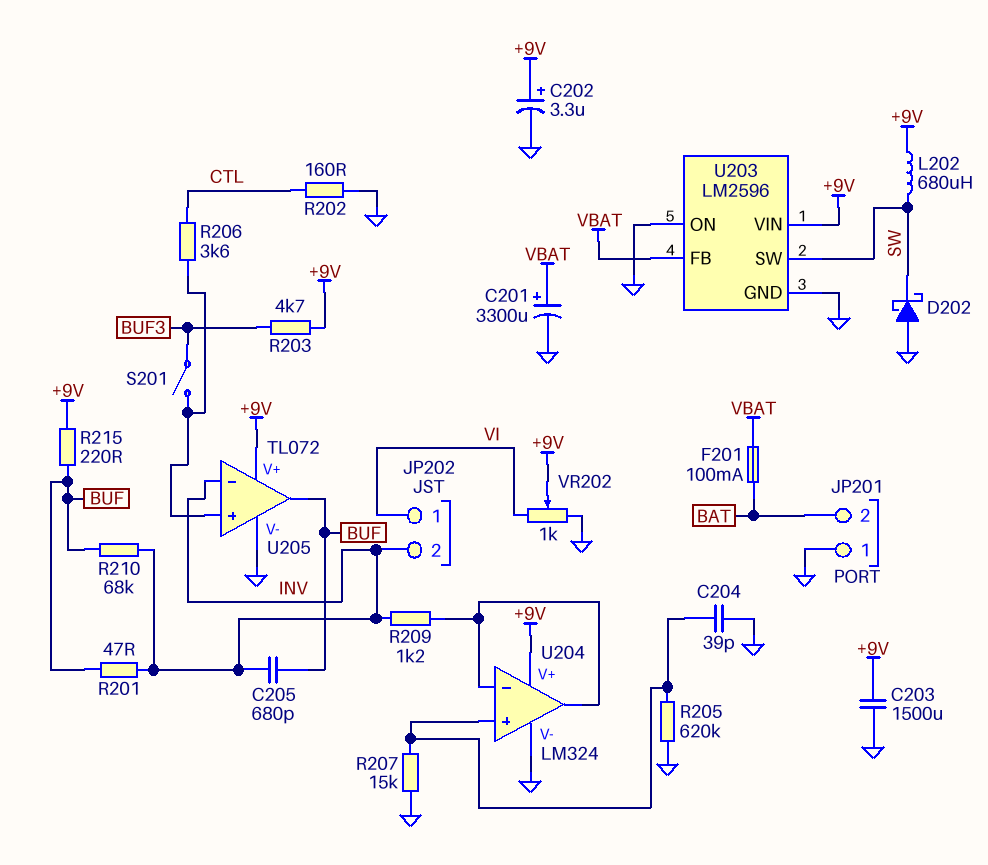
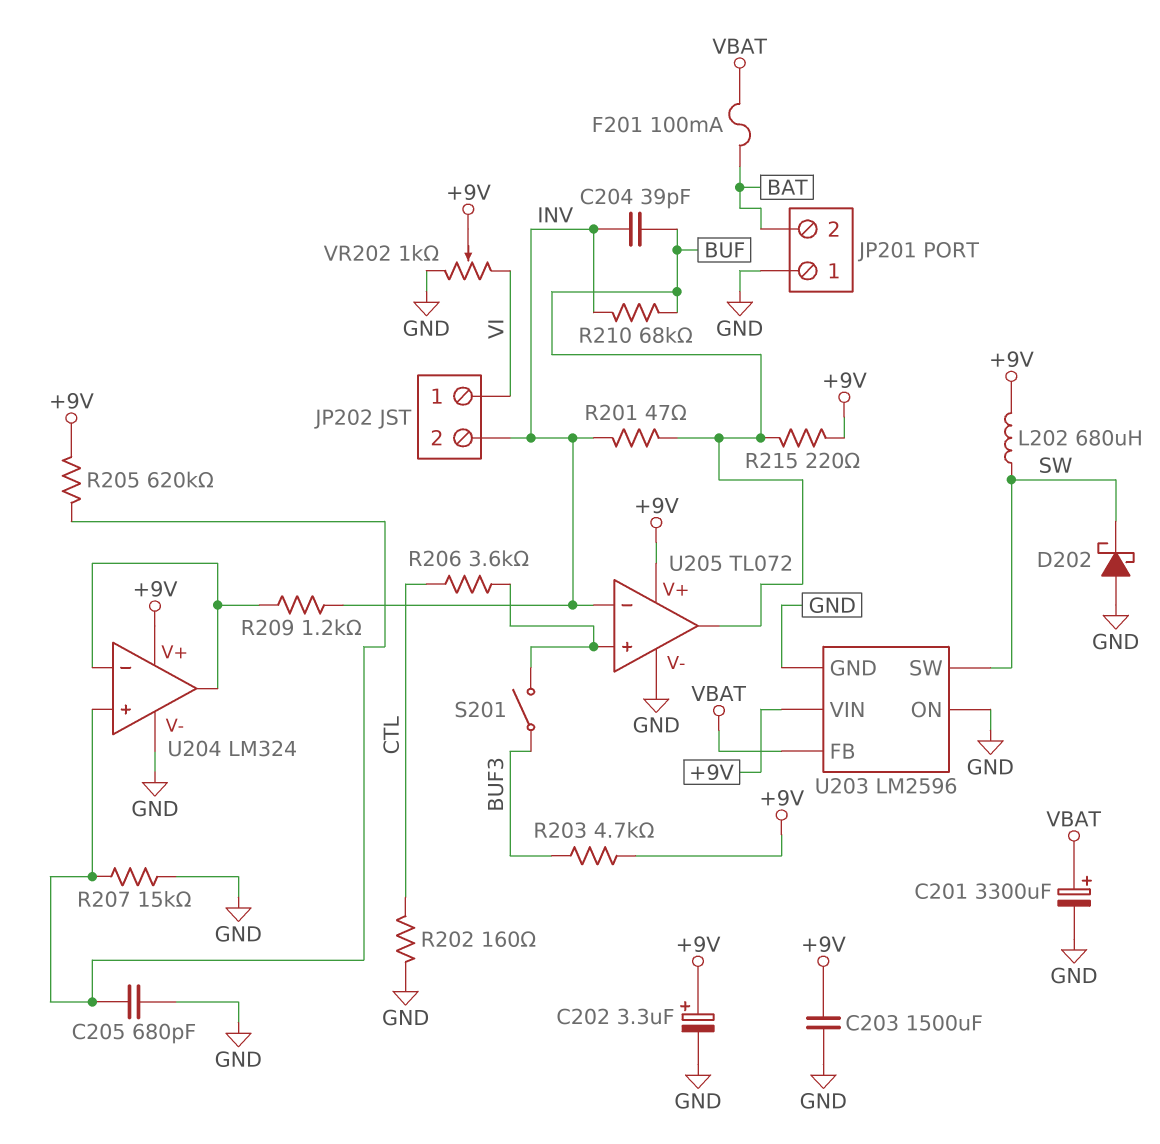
C204: 39pF (GND, U204/in+) -> 39pF (BUF, INV)
C205: 680pF (BUF, INV) -> 680pF (GND, U204/in+)
R205: 620k (GND, U204/in+) -> 620k (+9V, U204/in+)

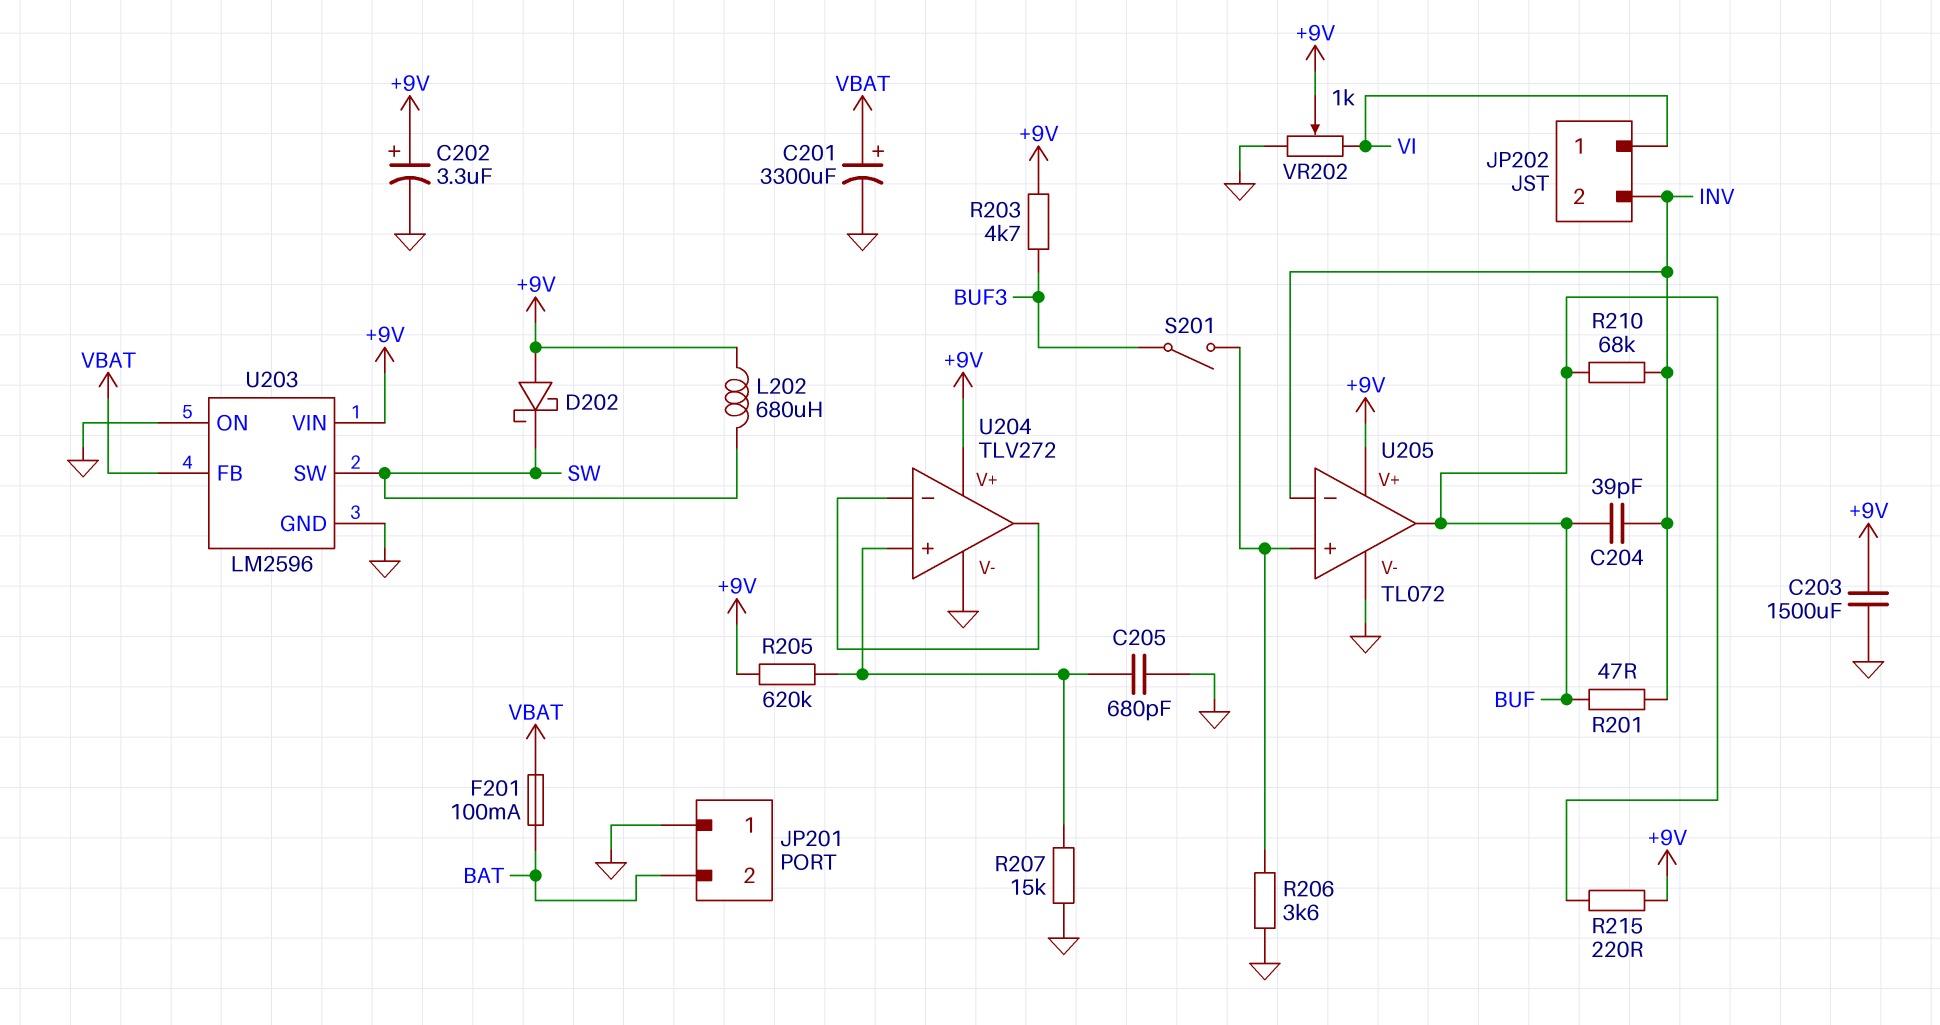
D202: schottky (A GND, K SW) -> schottky (A +9V, K SW)
R202: 160 (CTL, GND) -> none
R206: 3.6k (CTL, U205/in+) -> 3.6k (GND, U205/in+)
R209: 1.2k (INV, U204/in-) -> none
U204: LM324 -> TLV272

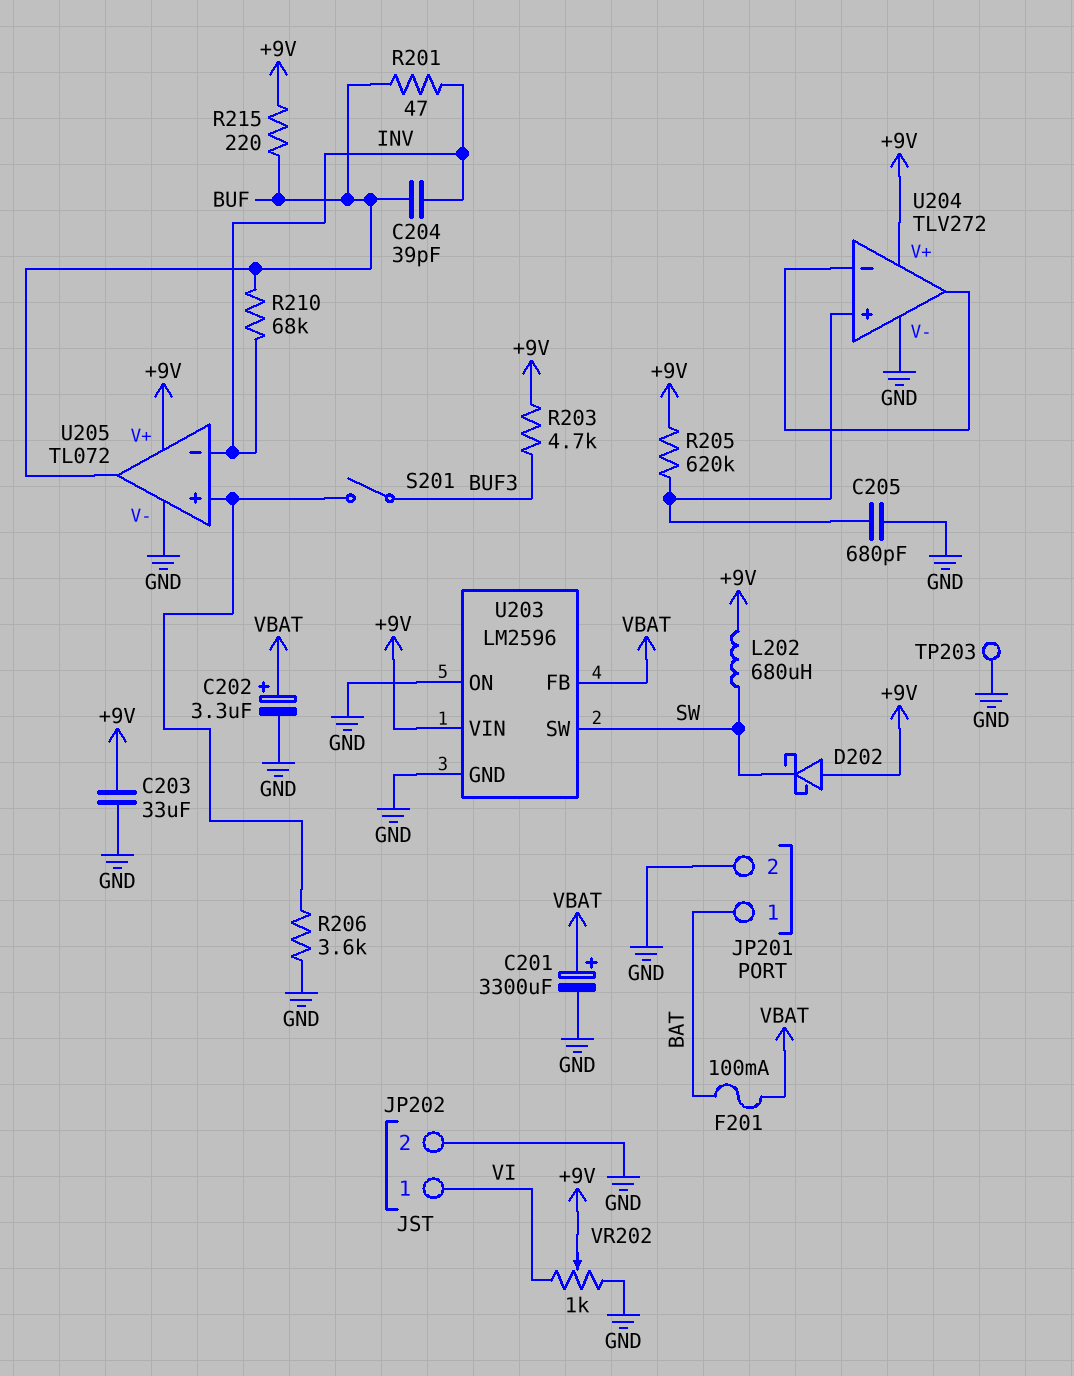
C202: 3.3uF (plus +9V, minus GND) -> 3.3uF (plus VBAT, minus GND)
C203: 1500uF (+9V, GND) -> 33uF (+9V, GND)
JP201 pin 1: GND -> BAT
JP201 pin 2: BAT -> GND
JP202 pin 2: INV -> GND
R207: 15k (GND, U204/in+) -> none
TP203: none -> test point (GND)

